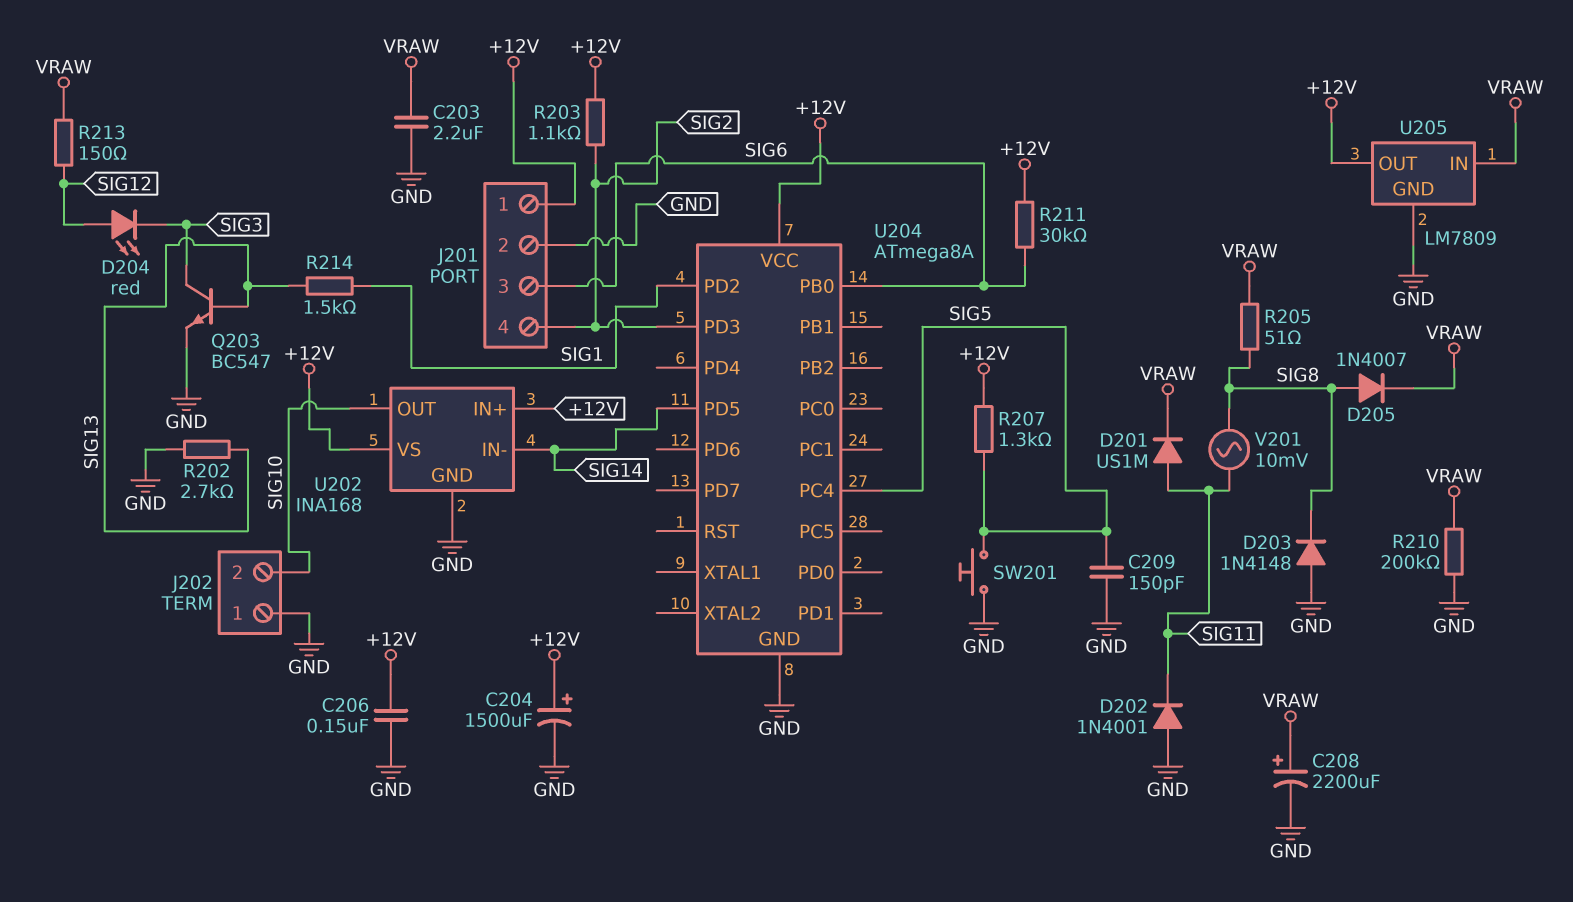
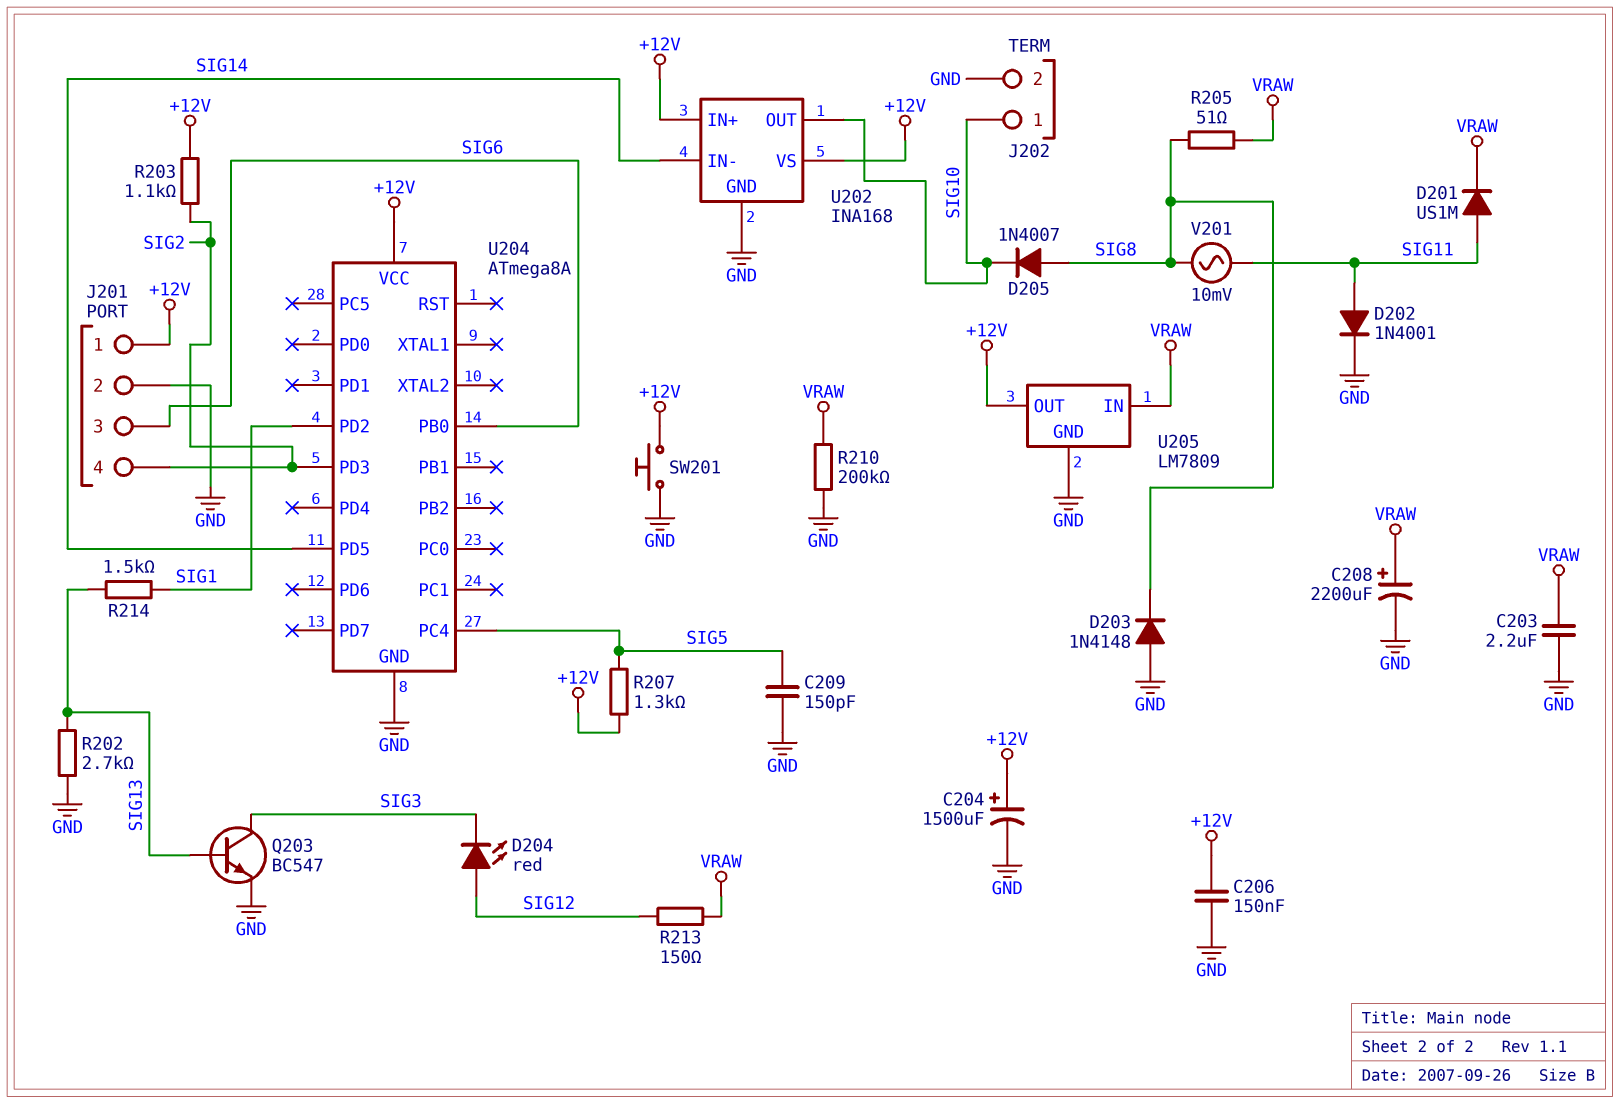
D202: diode 1N4001 (A GND, K SIG11) -> diode 1N4001 (A SIG11, K GND)
D205: diode 1N4007 (A SIG8, K VRAW) -> diode 1N4007 (A SIG8, K SIG10)
J202 pin 1: GND -> SIG10
J202 pin 2: SIG10 -> GND
R211: 30k (+12V, SIG6) -> none
SW201: button (GND, SIG5) -> button (+12V, GND)

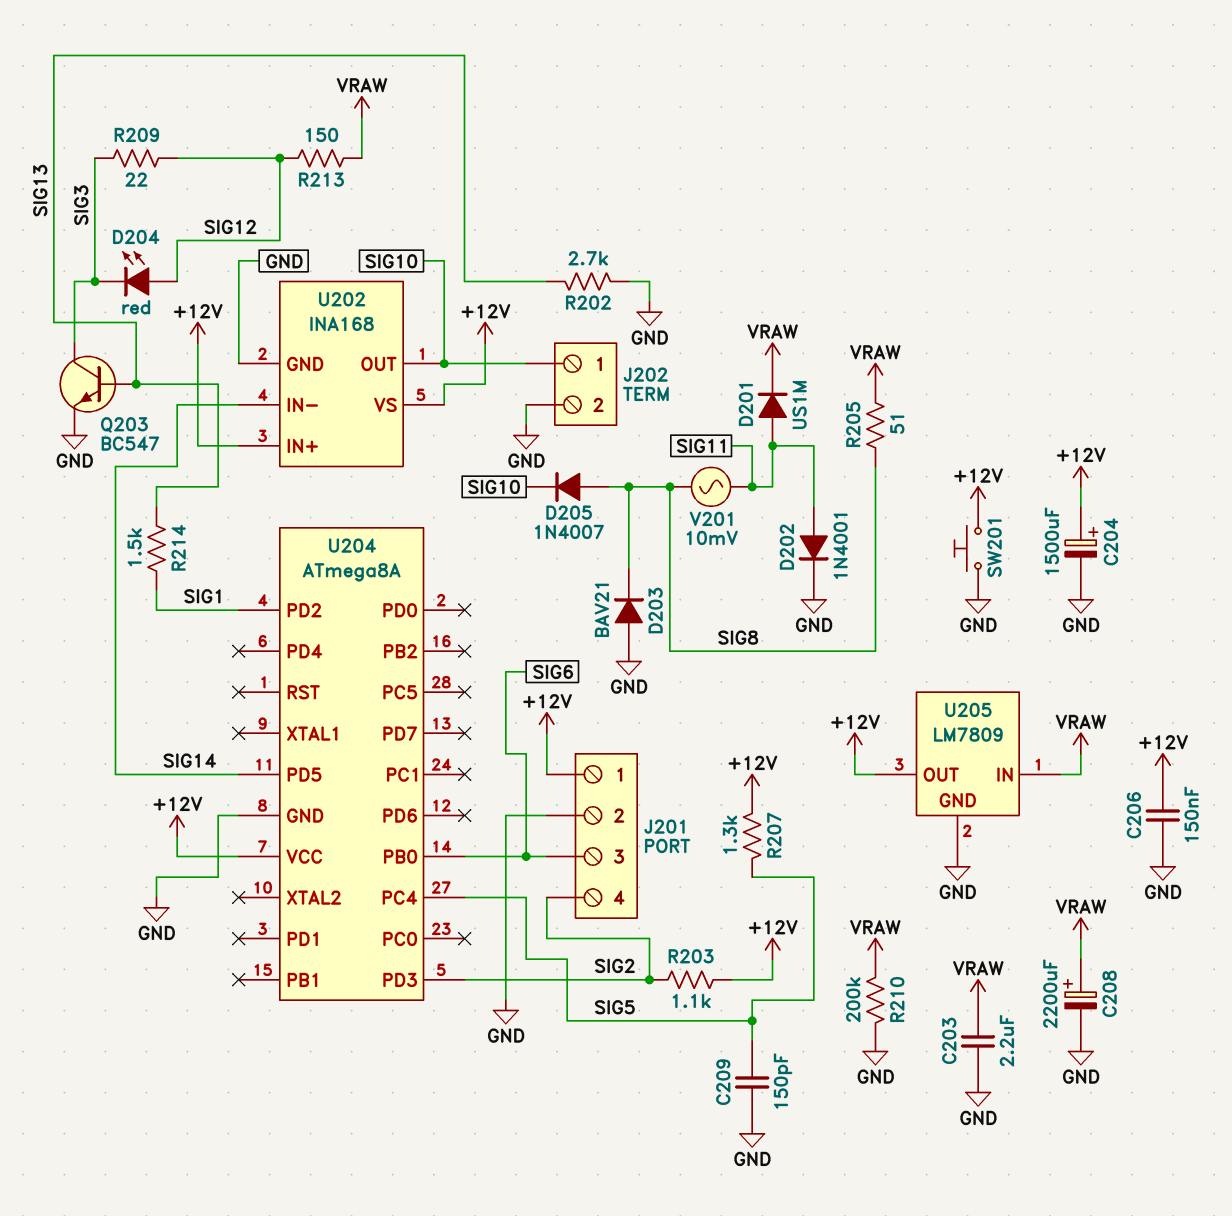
D203: diode 1N4148 (A GND, K SIG8) -> diode BAV21 (A GND, K SIG8)
R209: none -> 22 (SIG3, SIG12)

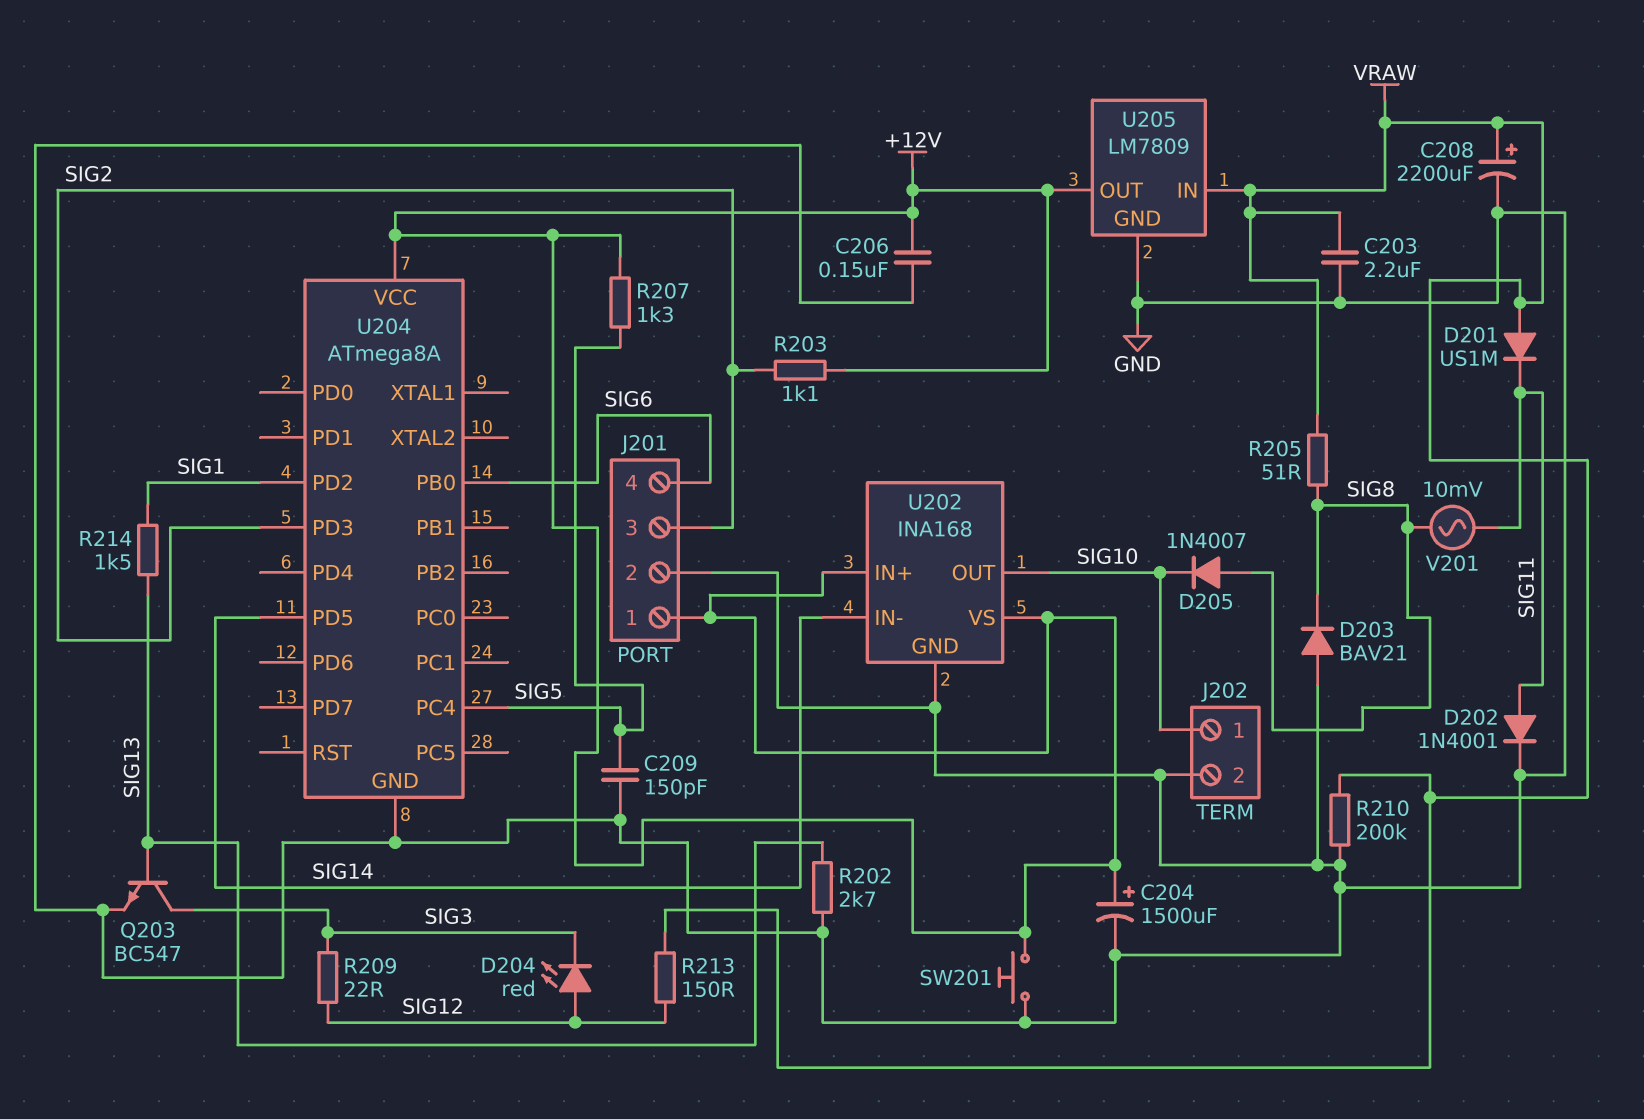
D201: diode US1M (A SIG11, K VRAW) -> diode US1M (A VRAW, K SIG11)
J201 pin 3: SIG6 -> SIG2
J201 pin 4: SIG2 -> SIG6

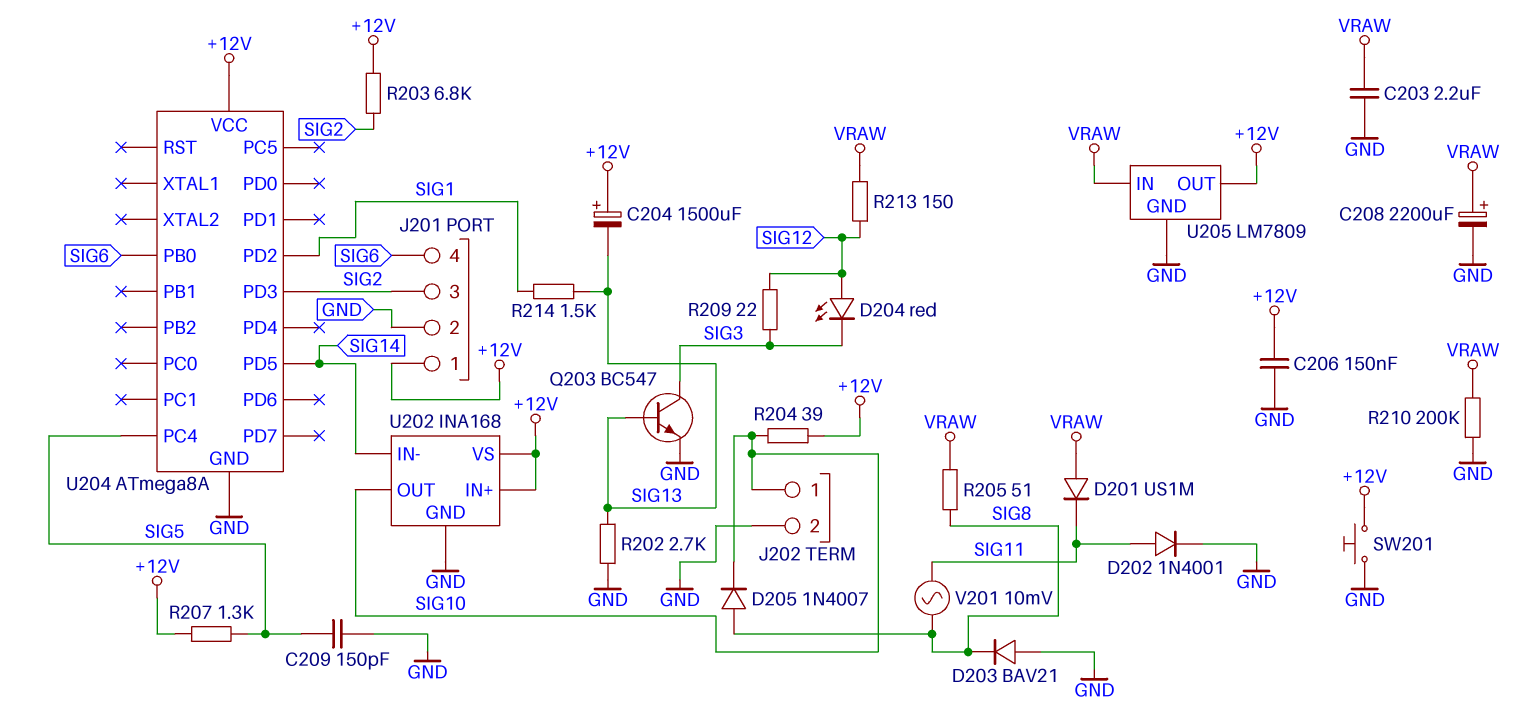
C204: 1500uF (plus +12V, minus GND) -> 1500uF (plus +12V, minus SIG13)
R203: 1.1k (+12V, SIG2) -> 6.8k (+12V, SIG2)
R204: none -> 39 (+12V, SIG10)

